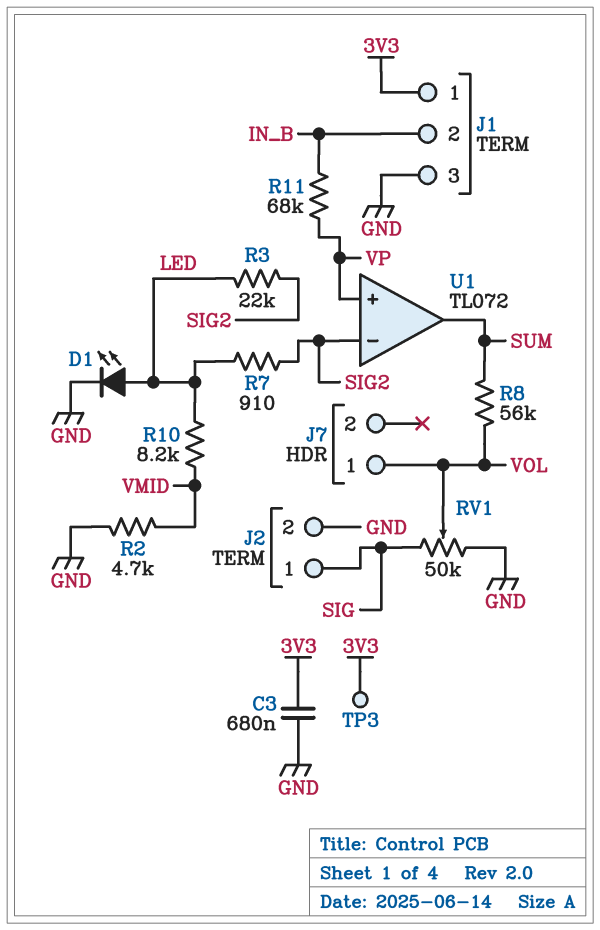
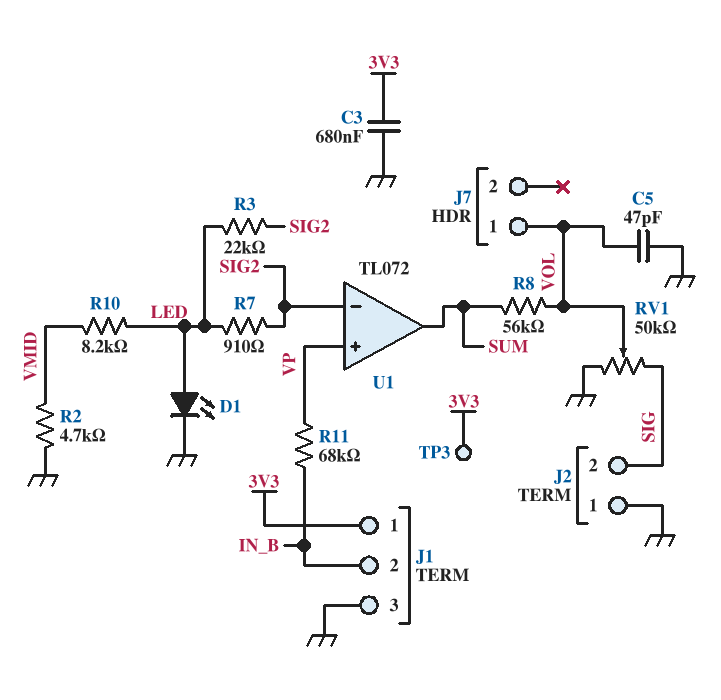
C5: none -> 47pF (GND, VOL)
J2 pin 1: SIG -> GND
J2 pin 2: GND -> SIG

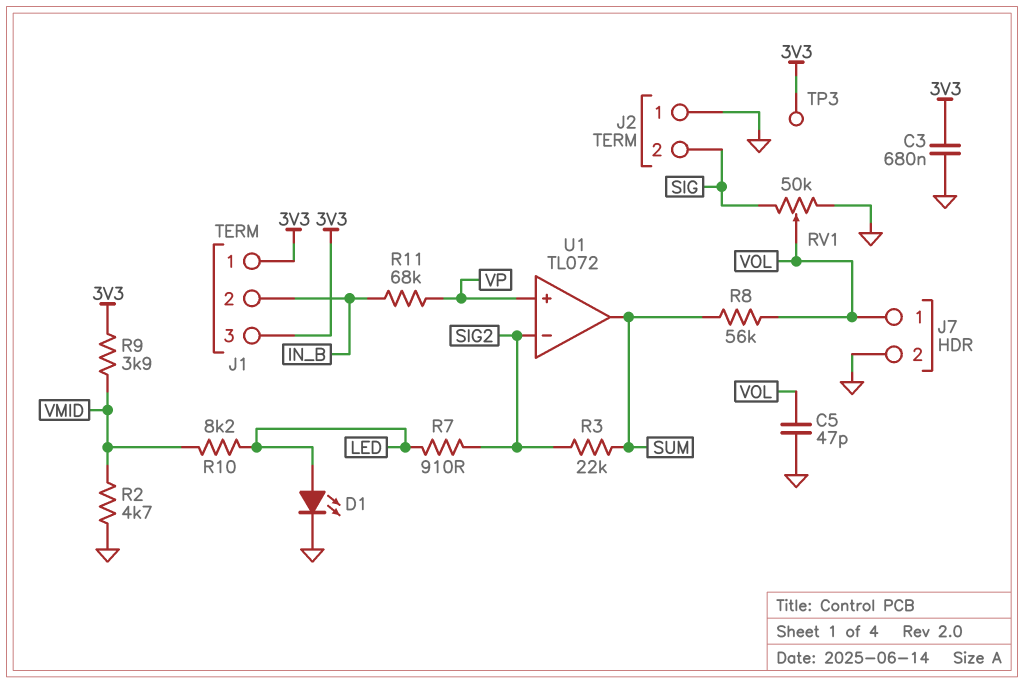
J1 pin 3: GND -> 3V3
J7 pin 2: none -> GND
R3: 22k (LED, SIG2) -> 22k (SIG2, SUM)
R9: none -> 3.9k (3V3, VMID)

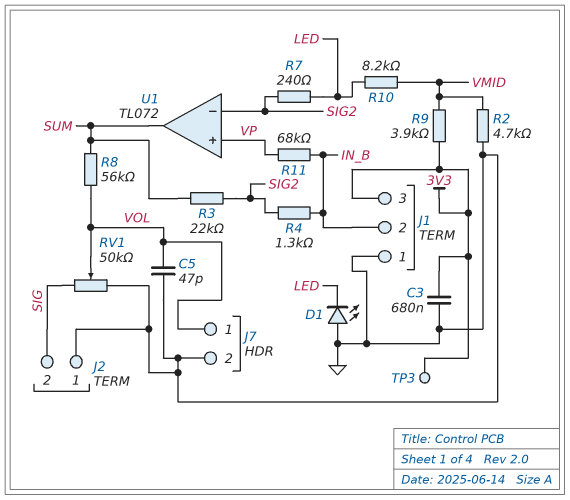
D1: LED (A LED, K GND) -> LED (A GND, K LED)
J1 pin 1: 3V3 -> GND
R4: none -> 1.3k (IN_B, SIG2)
R7: 910 (LED, SIG2) -> 240 (LED, SIG2)

